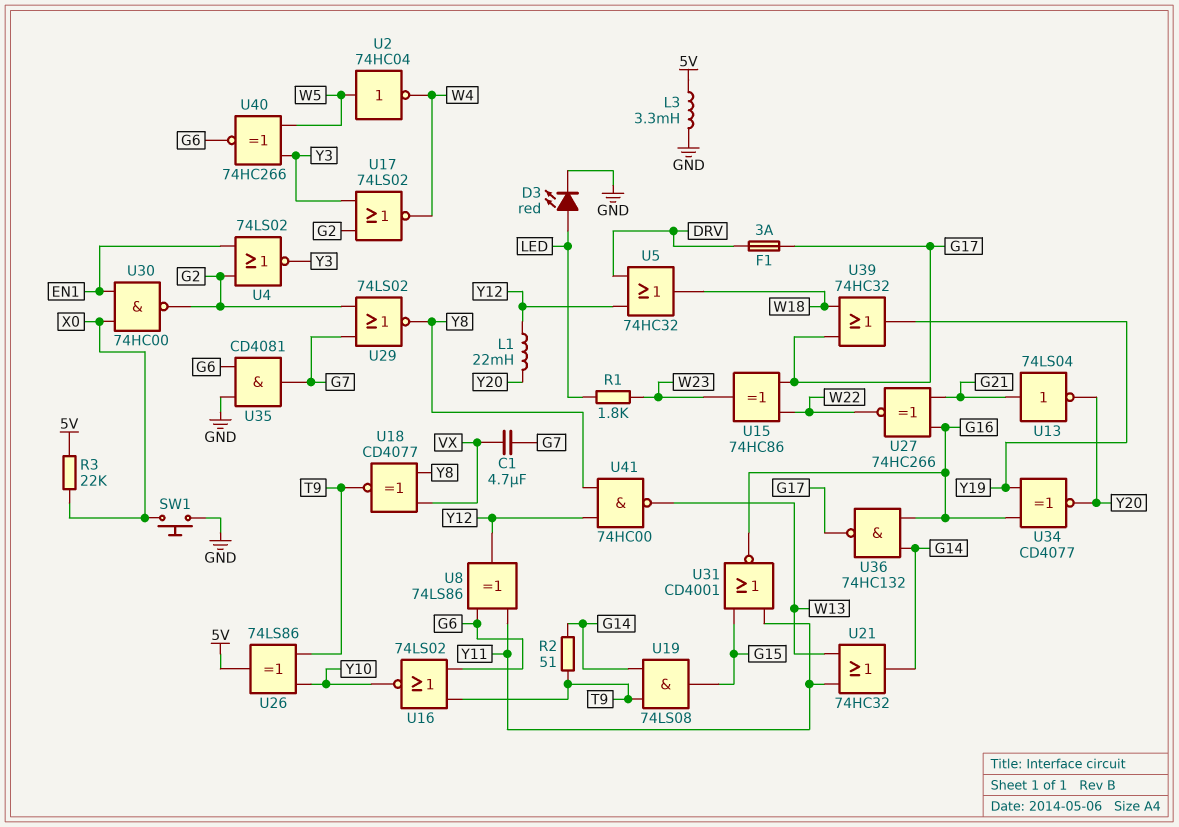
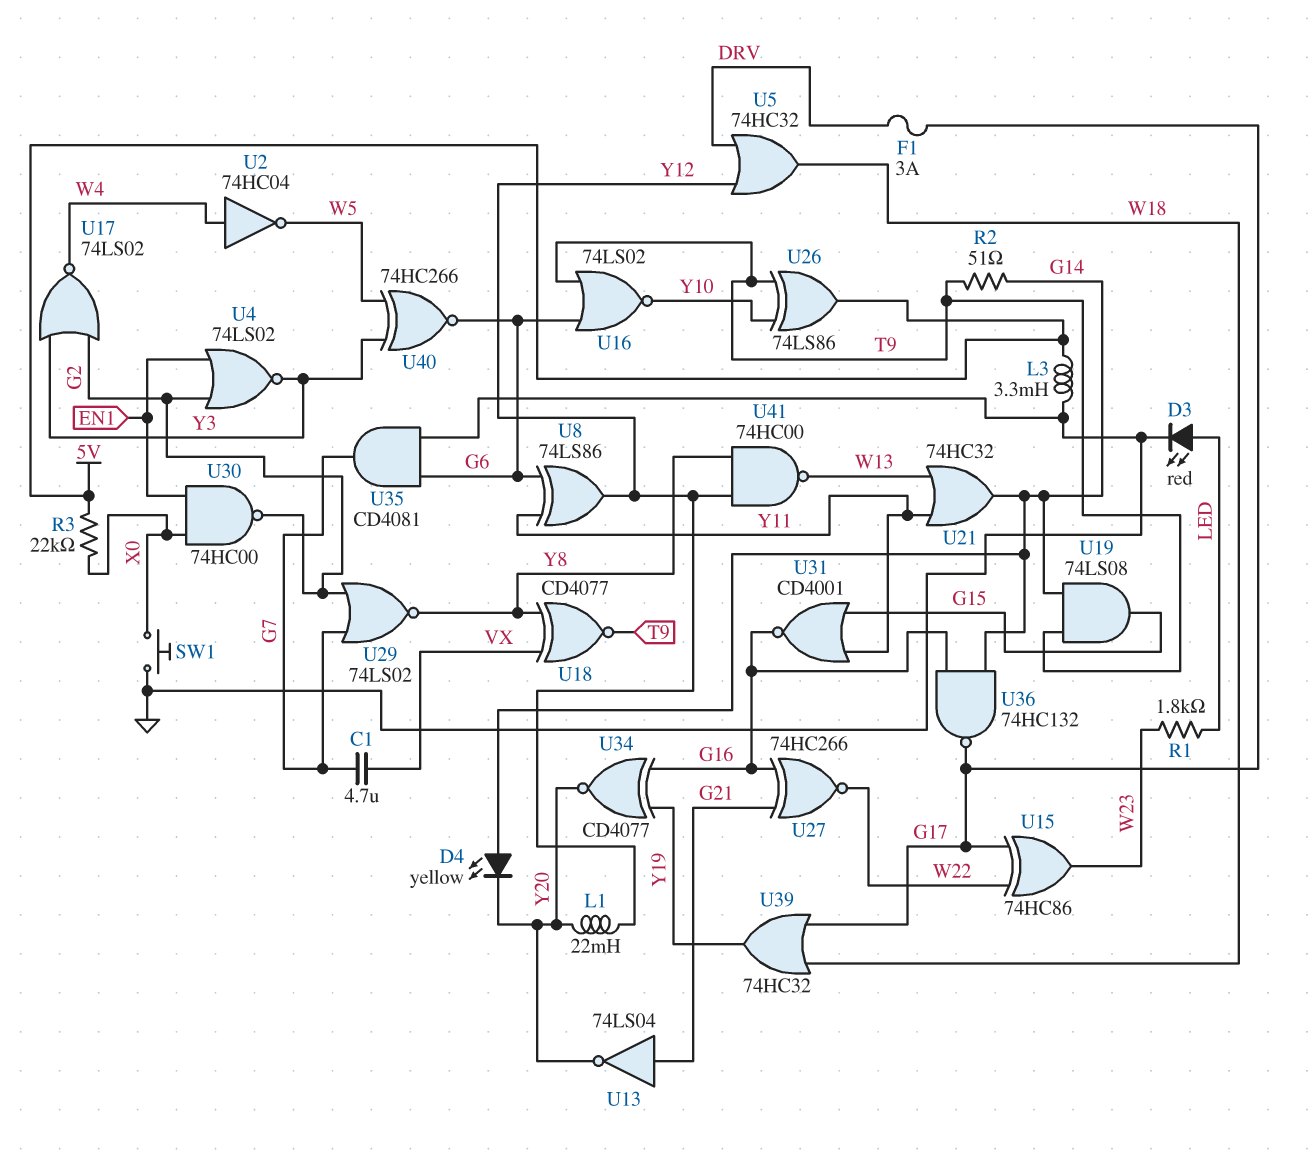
D4: none -> LED yellow (A G14, K Y20)
U2: NOT 74HC04 (in W5, out W4) -> NOT 74HC04 (in W4, out W5)

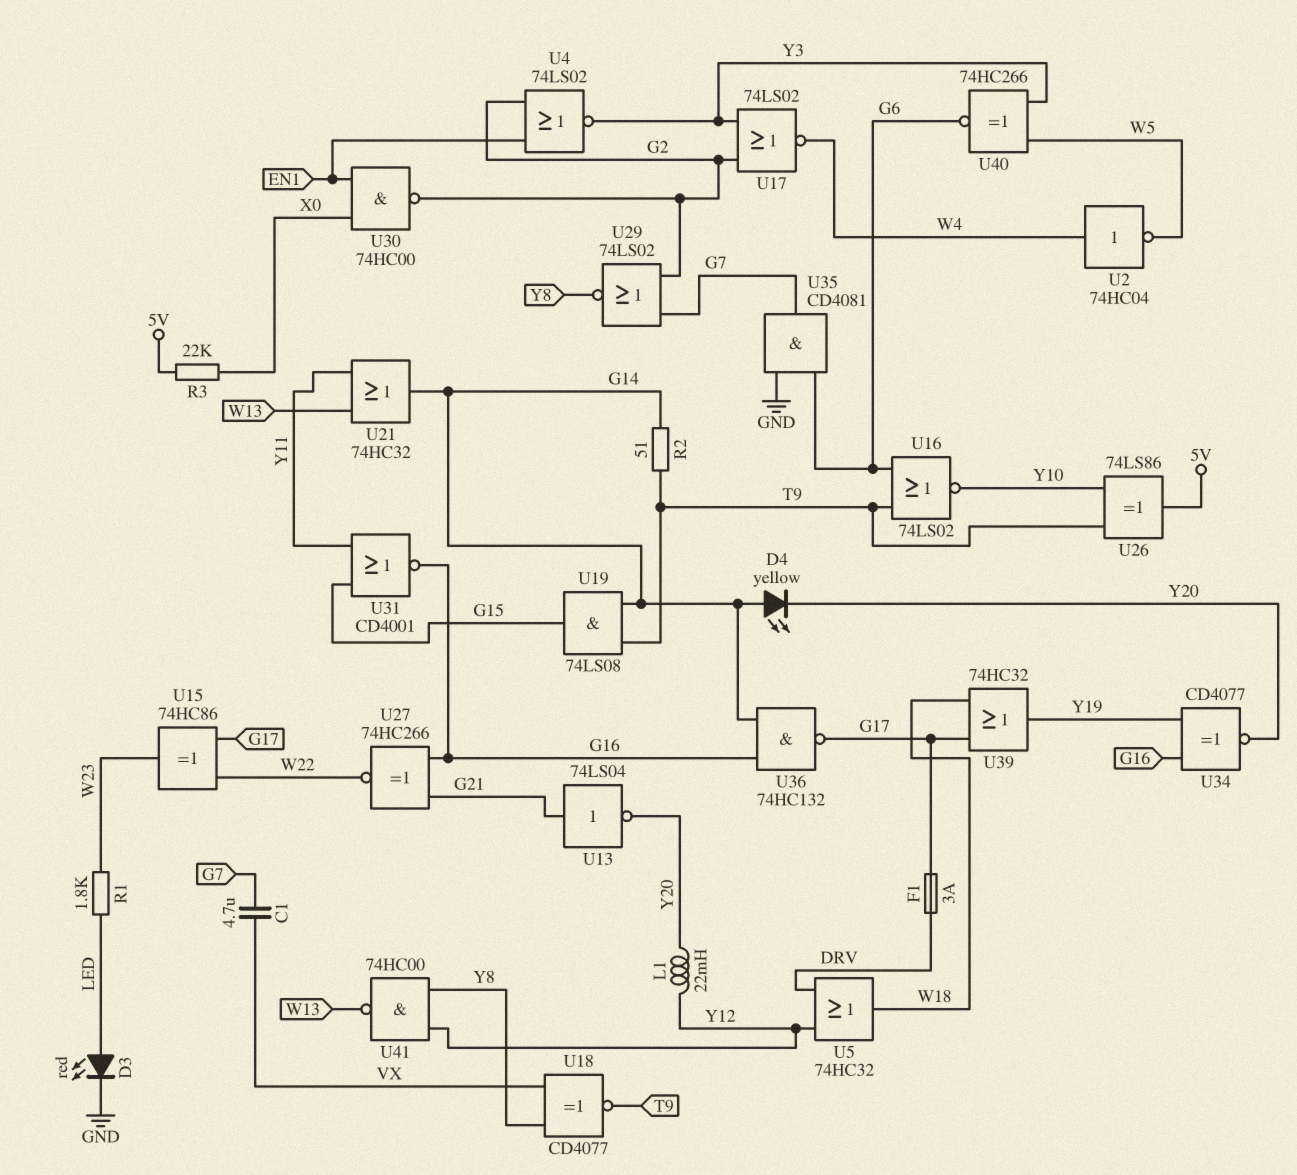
L3: 3.3mH (5V, GND) -> none
SW1: button (GND, X0) -> none
U8: XOR 74LS86 (in G6, in Y11, out Y12) -> none

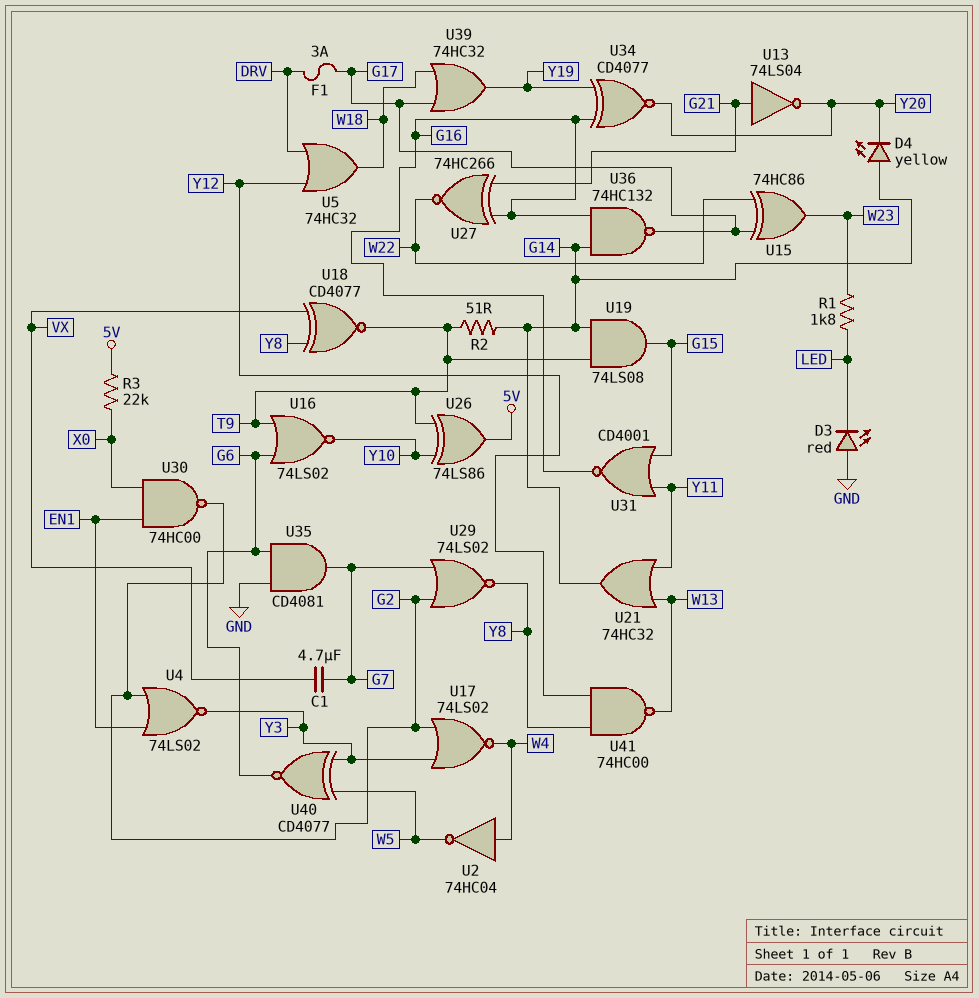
D3: LED red (A LED, K GND) -> LED red (A GND, K LED)
L1: 22mH (Y12, Y20) -> none
U40: XNOR 74HC266 (in W5, in Y3, out G6) -> XNOR CD4077 (in W5, in Y3, out G6)

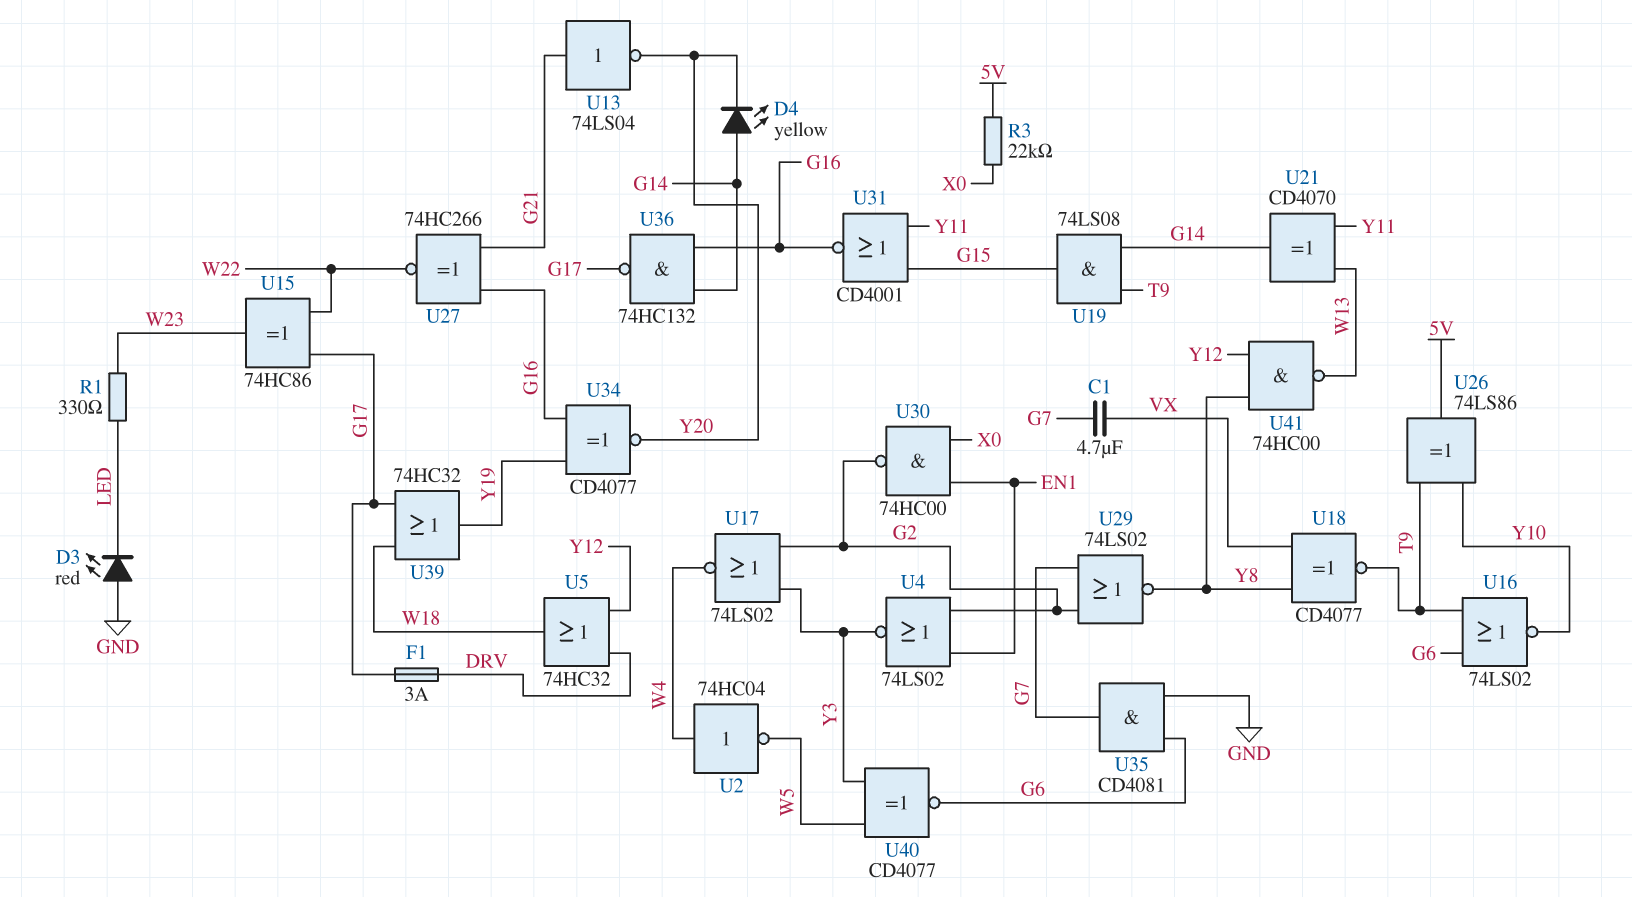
R1: 1.8k (LED, W23) -> 330 (LED, W23)
R2: 51 (G14, T9) -> none
U21: OR 74HC32 (in W13, in Y11, out G14) -> XOR CD4070 (in W13, in Y11, out G14)

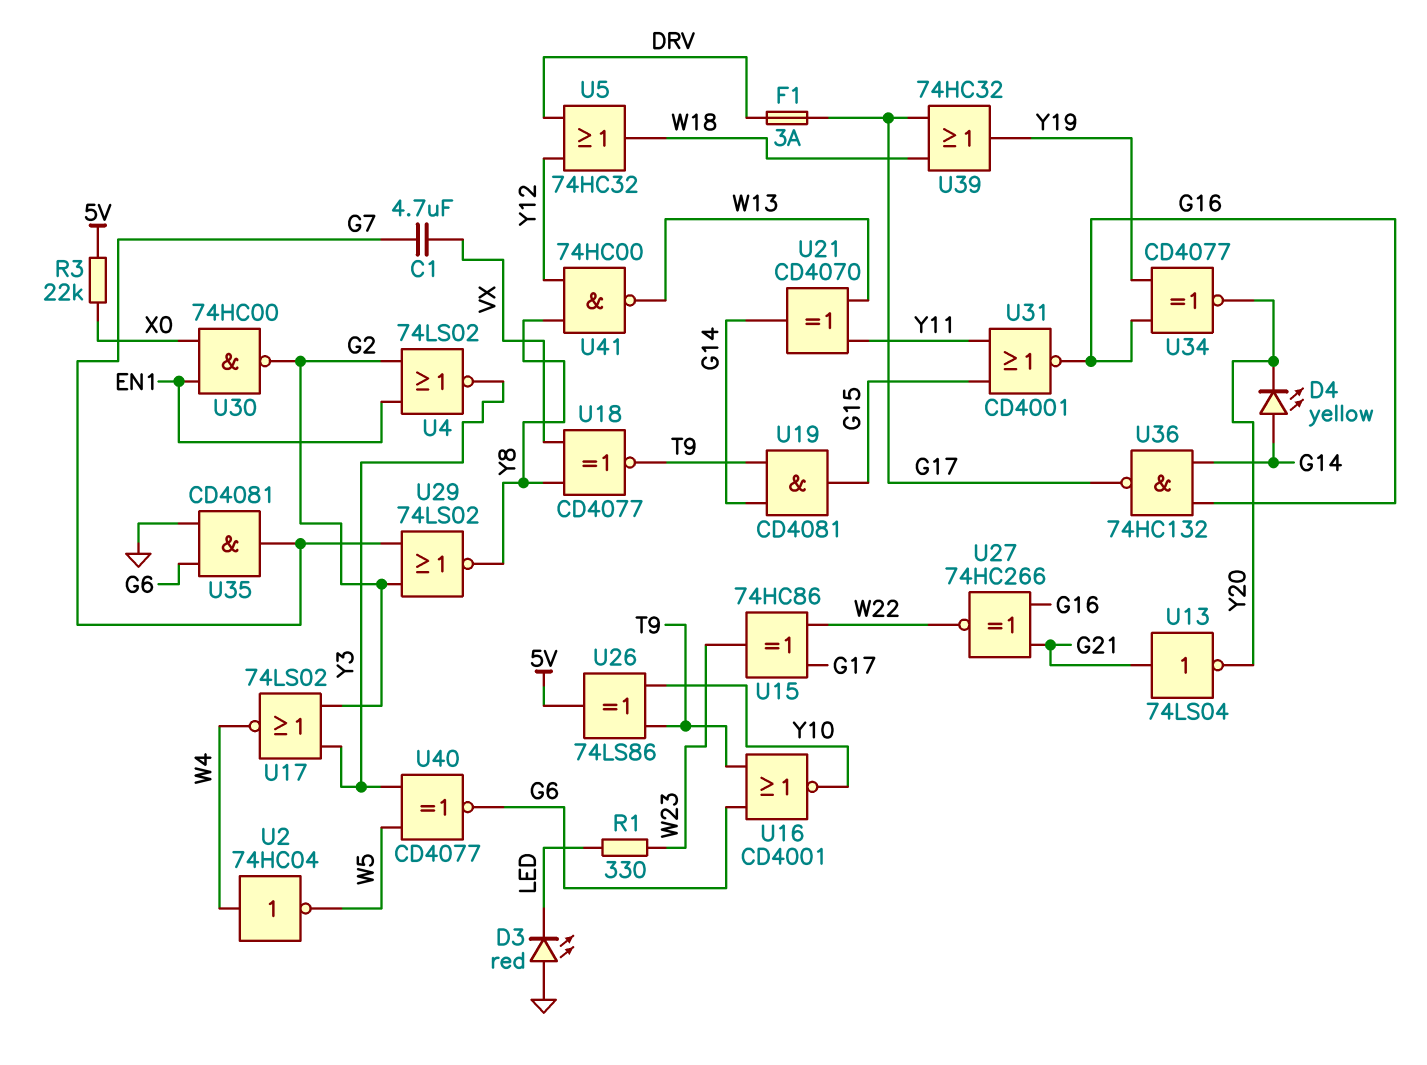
U16: NOR 74LS02 (in G6, in T9, out Y10) -> NOR CD4001 (in G6, in T9, out Y10)
U19: AND 74LS08 (in G14, in T9, out G15) -> AND CD4081 (in G14, in T9, out G15)

